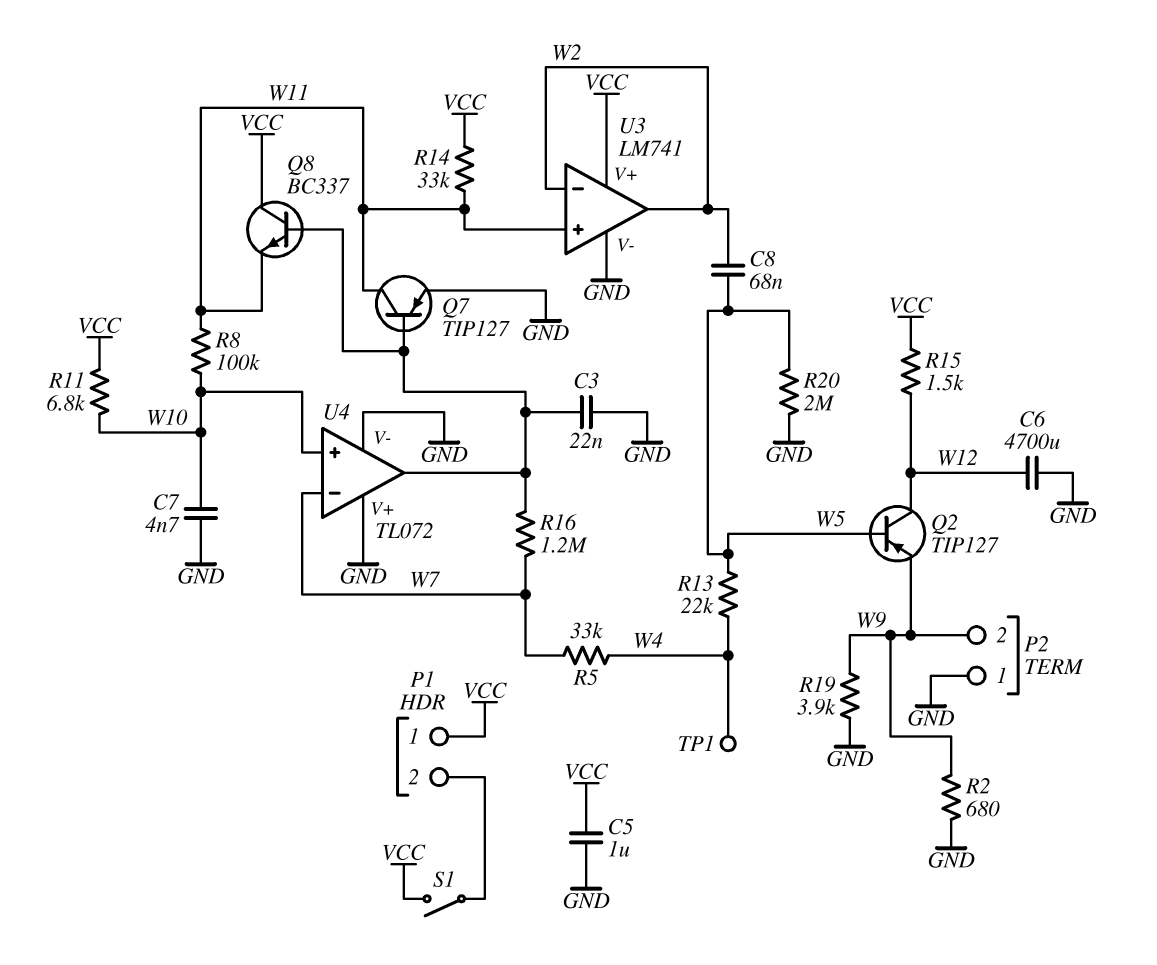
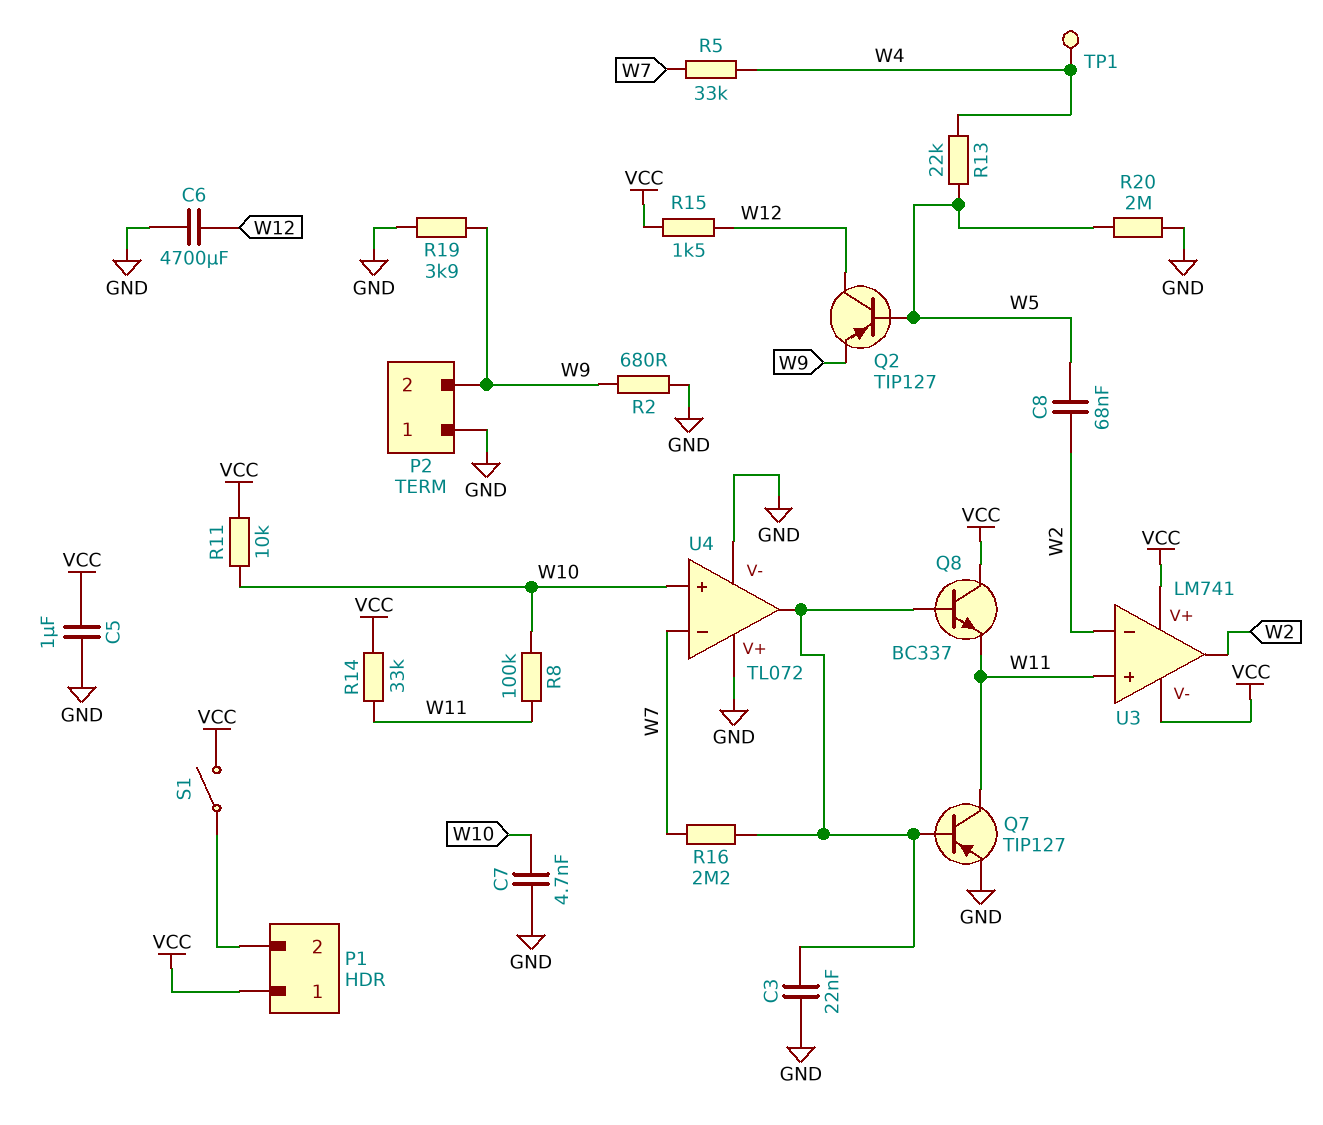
R11: 6.8k (VCC, W10) -> 10k (VCC, W10)
R16: 1.2M (U4/out, W7) -> 2.2M (U4/out, W7)
U3 pin V-: GND -> VCC

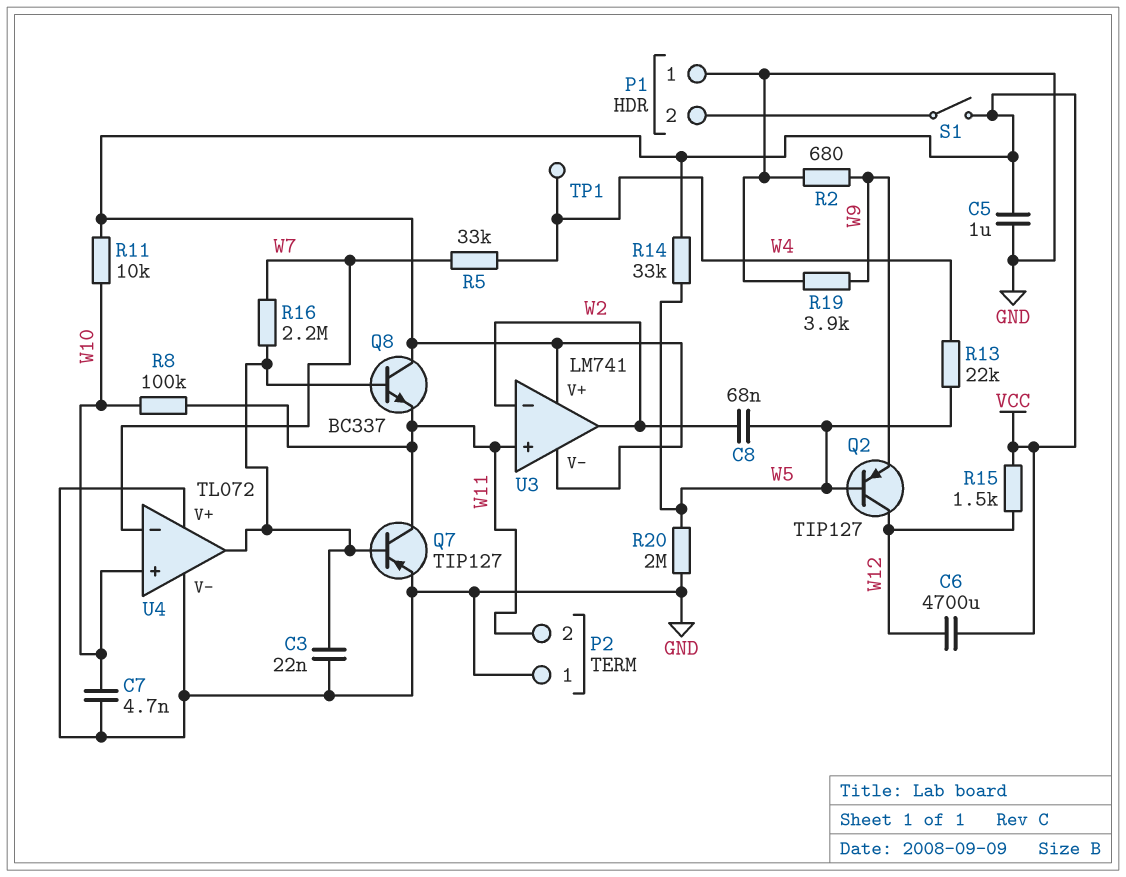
C6: 4700uF (GND, W12) -> 4700uF (VCC, W12)
P1 pin 1: VCC -> GND
P2 pin 2: W9 -> W11
R14: 33k (VCC, W11) -> 33k (VCC, W5)

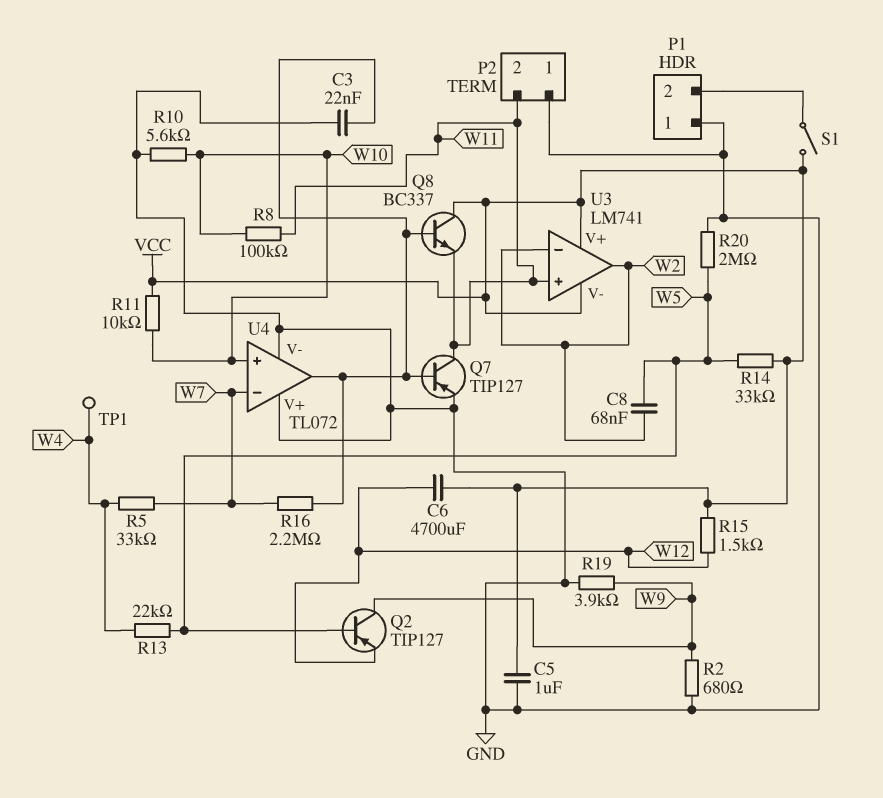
C7: 4.7nF (GND, W10) -> none
Q2: PNP TIP127 (B W5, C W12, E W9) -> PNP TIP127 (B W5, C W9, E W12)
R10: none -> 5.6k (GND, W10)

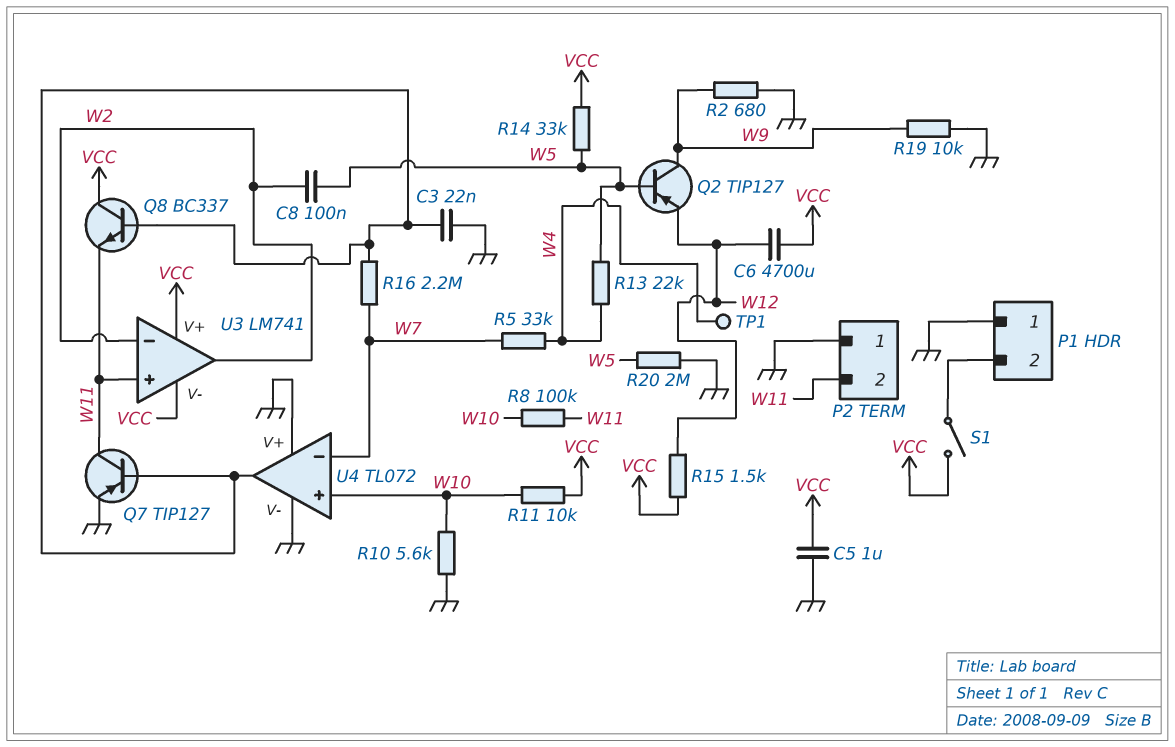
C8: 68nF (W2, W5) -> 100nF (W2, W5)
R19: 3.9k (GND, W9) -> 10k (GND, W9)

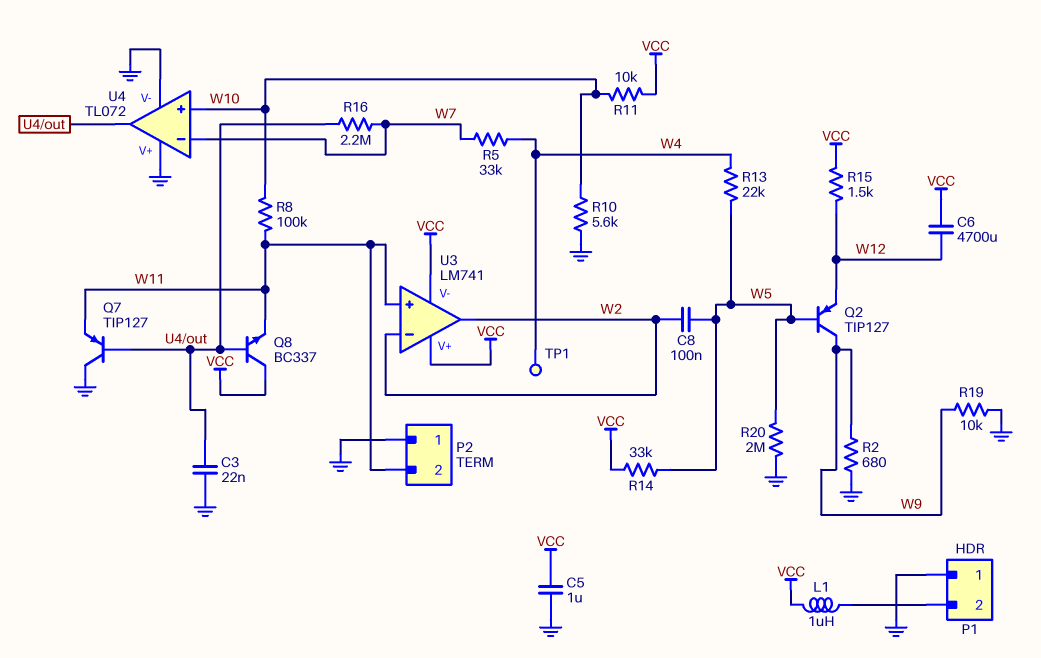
L1: none -> 1uH (P1/2, VCC)
Q7: PNP TIP127 (B U4/out, C W11, E GND) -> PNP TIP127 (B U4/out, C GND, E W11)
S1: switch (P1/2, VCC) -> none

